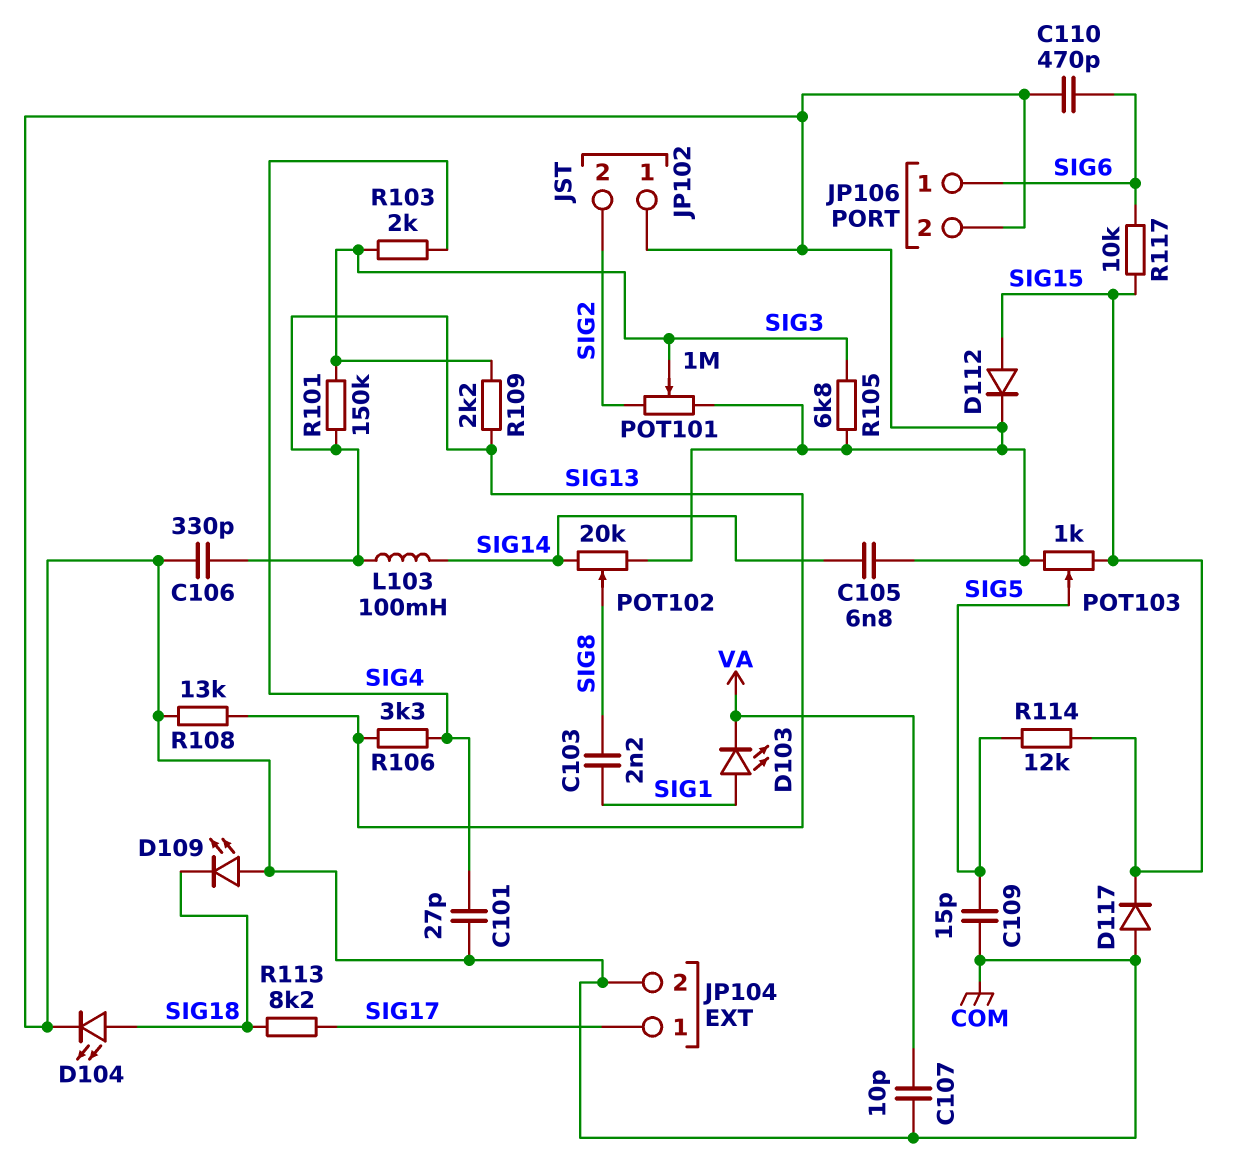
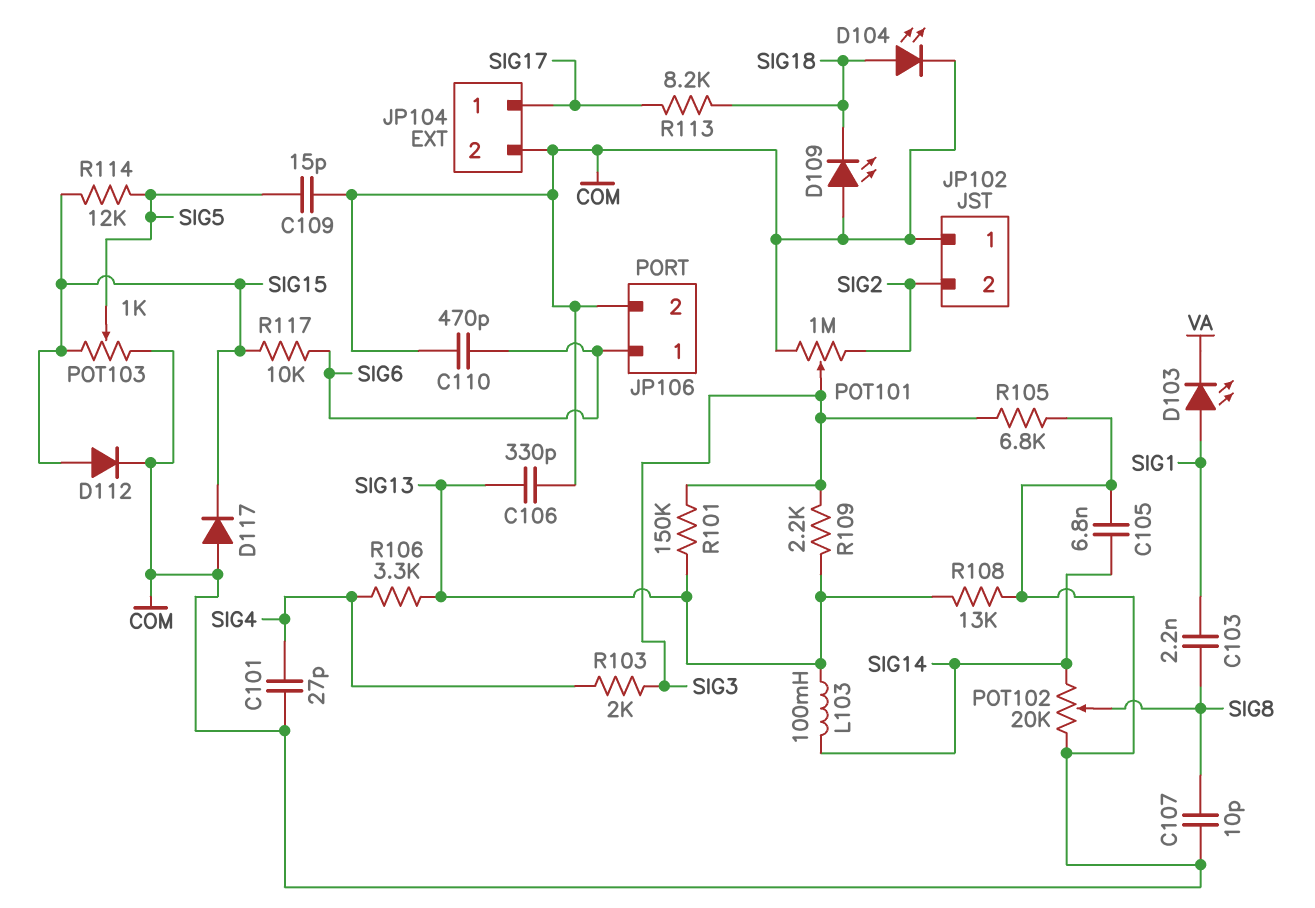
C107: 10pF (COM, VA) -> 10pF (COM, SIG8)

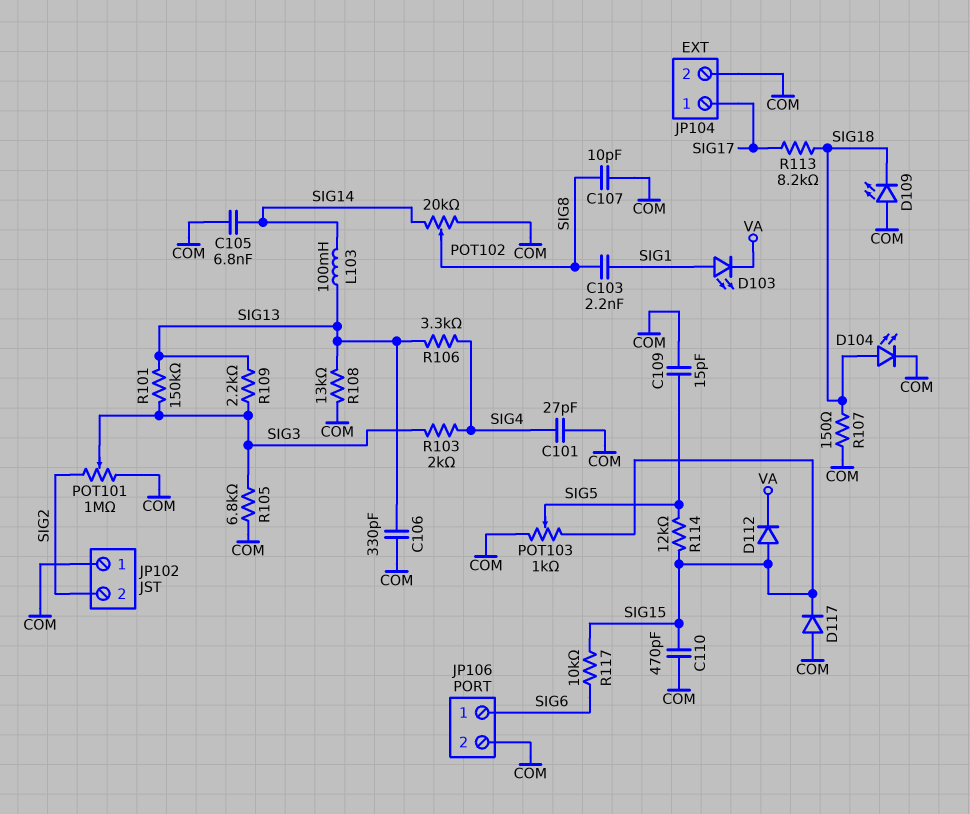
C110: 470pF (COM, SIG6) -> 470pF (COM, SIG15)
D112: diode (A SIG15, K COM) -> diode (A SIG15, K VA)
R107: none -> 150 (COM, SIG18)

